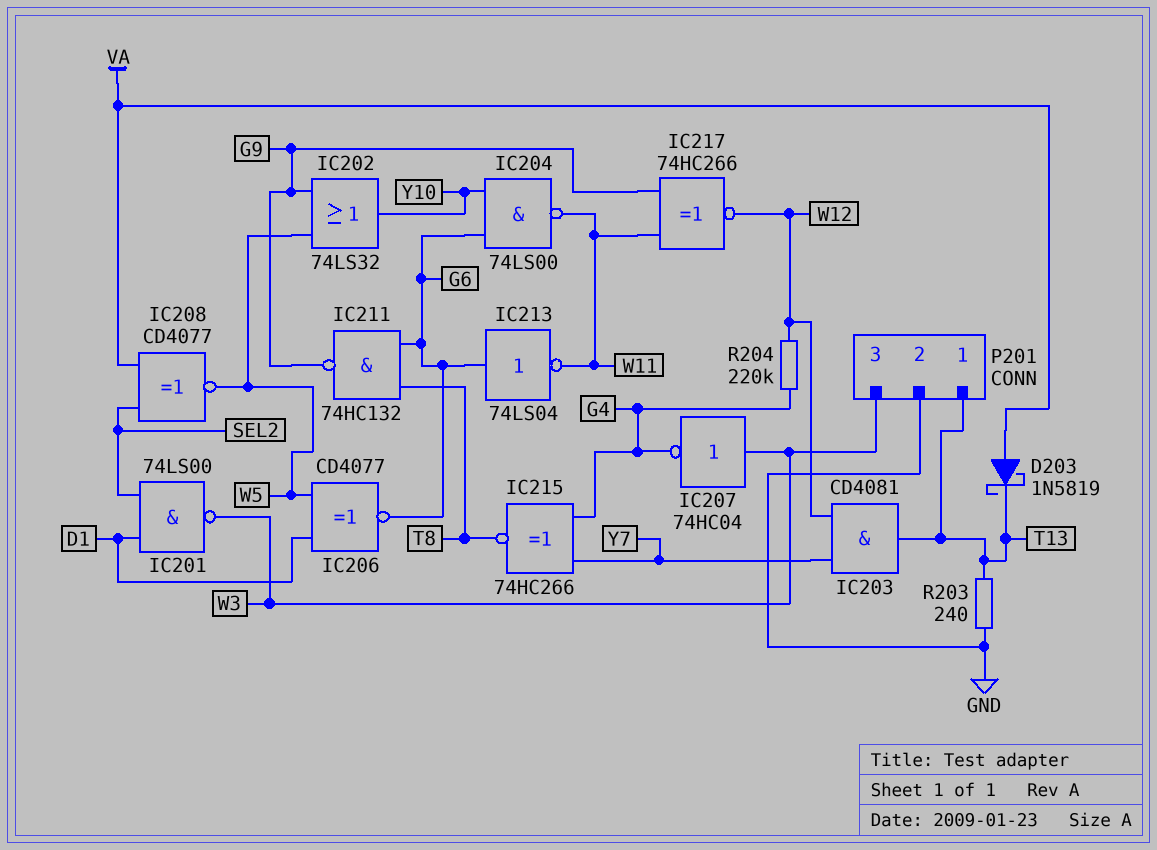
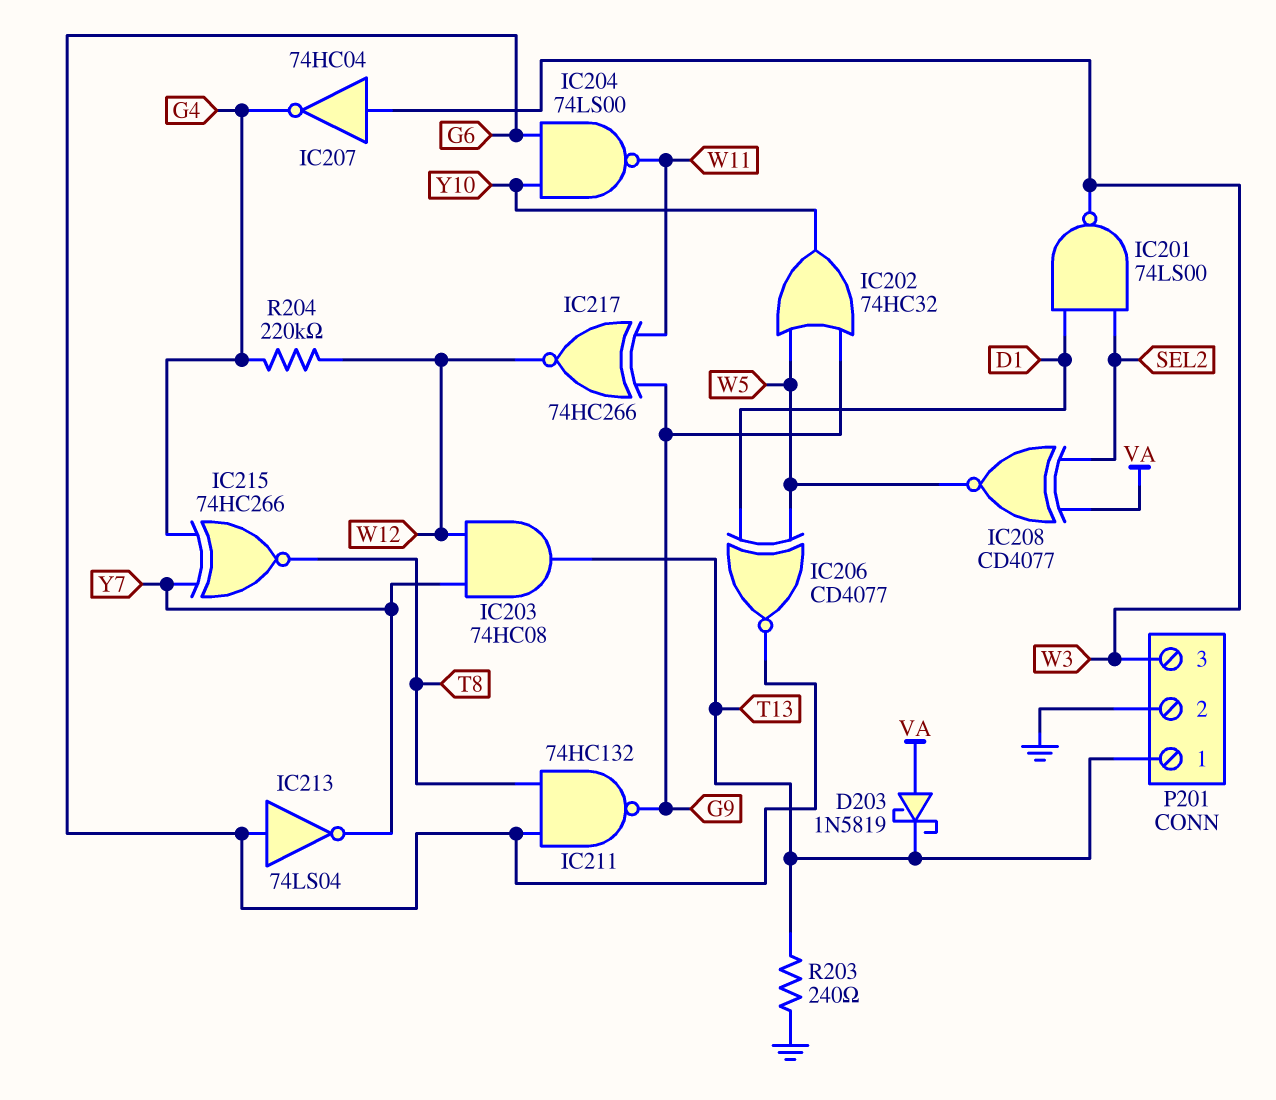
IC202: OR 74LS32 (in G9, in W5, out Y10) -> OR 74HC32 (in G9, in W5, out Y10)
IC203: AND CD4081 (in W12, in Y7, out T13) -> AND 74HC08 (in W12, in Y7, out T13)
IC213: NOT 74LS04 (in G6, out W11) -> NOT 74LS04 (in G6, out Y7)

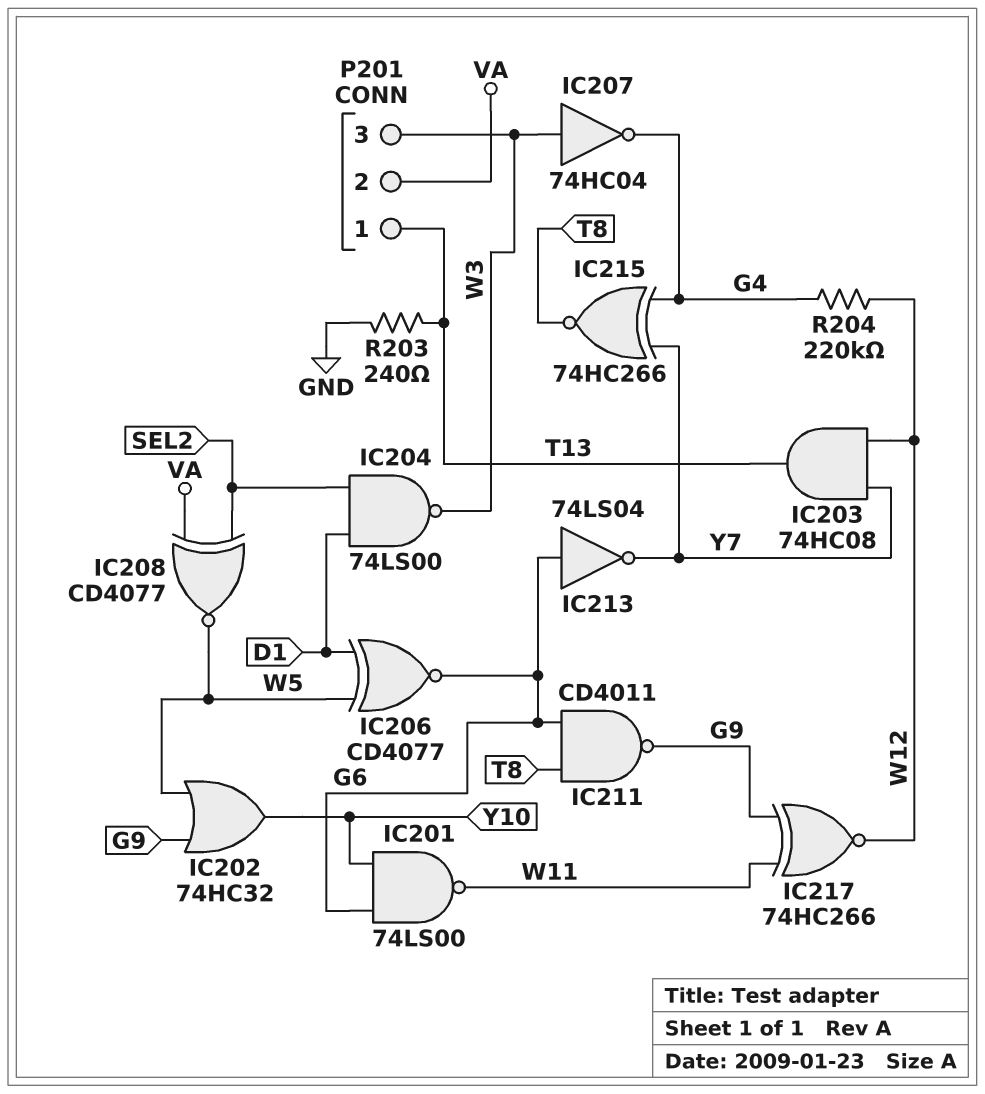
D203: schottky 1N5819 (A VA, K T13) -> none
IC201: NAND 74LS00 (in D1, in SEL2, out W3) -> NAND 74LS00 (in G6, in Y10, out W11)
IC204: NAND 74LS00 (in G6, in Y10, out W11) -> NAND 74LS00 (in D1, in SEL2, out W3)
IC211: NAND 74HC132 (in G6, in T8, out G9) -> NAND CD4011 (in G6, in T8, out G9)
P201 pin 2: GND -> VA

